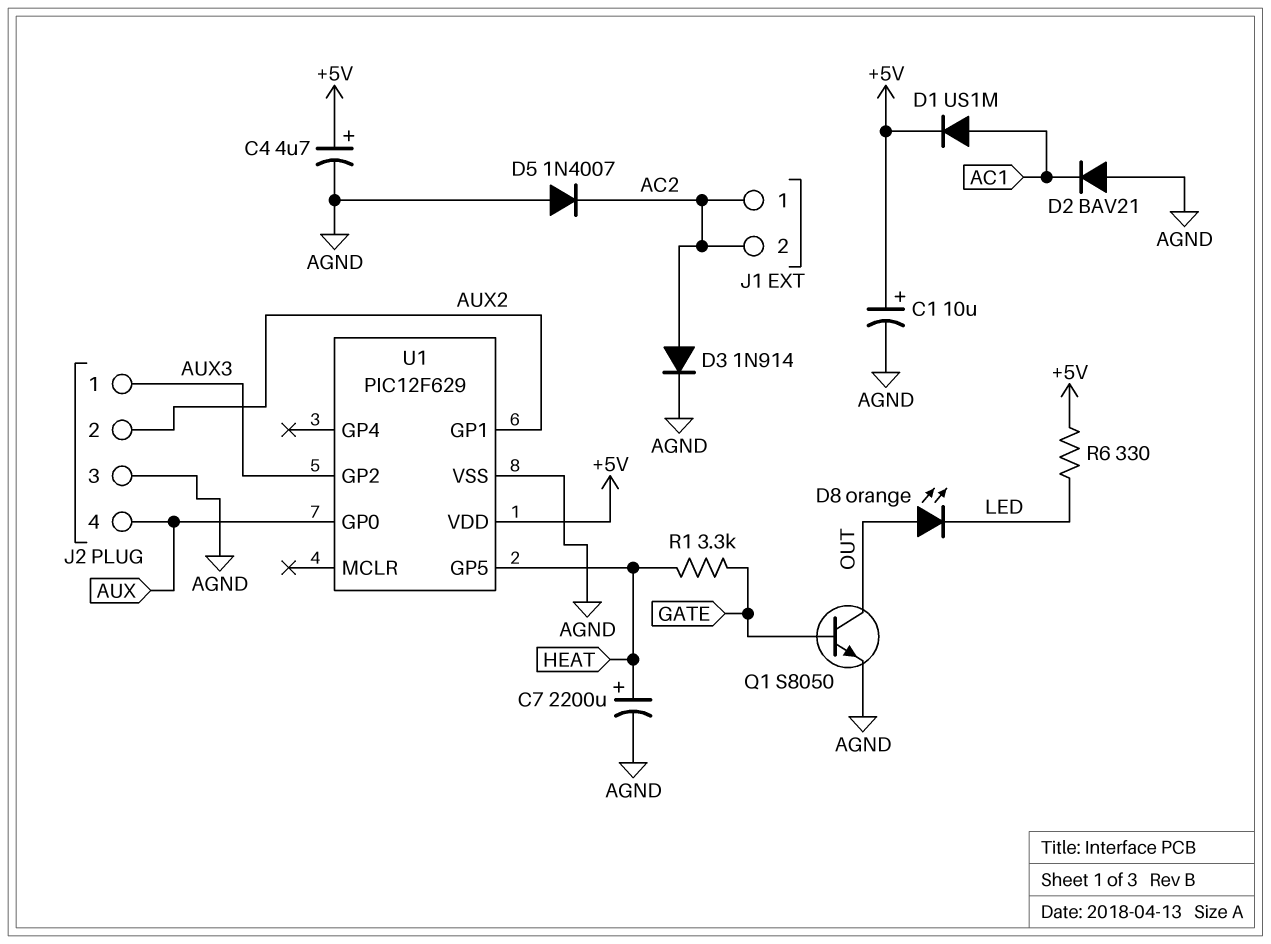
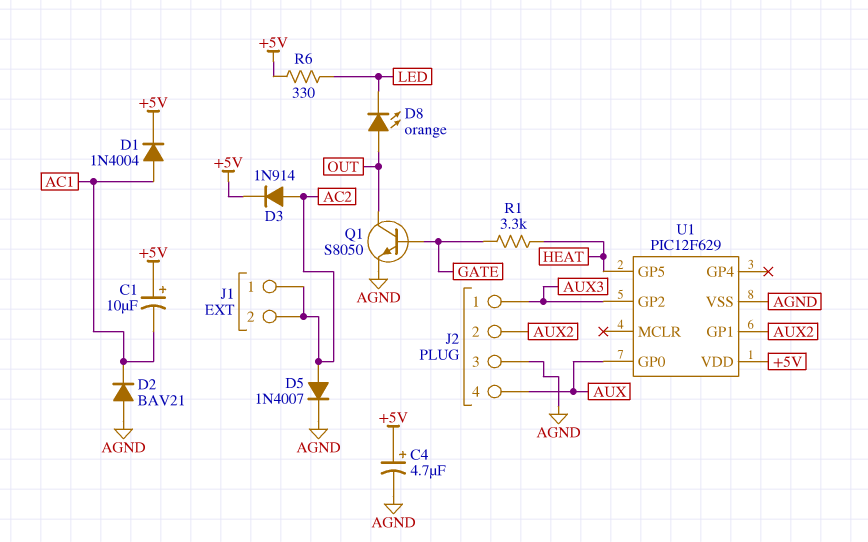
C1: 10uF (plus +5V, minus AGND) -> 10uF (plus +5V, minus AC1)
C7: 2200uF (plus HEAT, minus AGND) -> none
D1: diode US1M (A AC1, K +5V) -> diode 1N4004 (A AC1, K +5V)
D3: diode 1N914 (A AC2, K AGND) -> diode 1N914 (A AC2, K +5V)
D5: diode 1N4007 (A AGND, K AC2) -> diode 1N4007 (A AC2, K AGND)

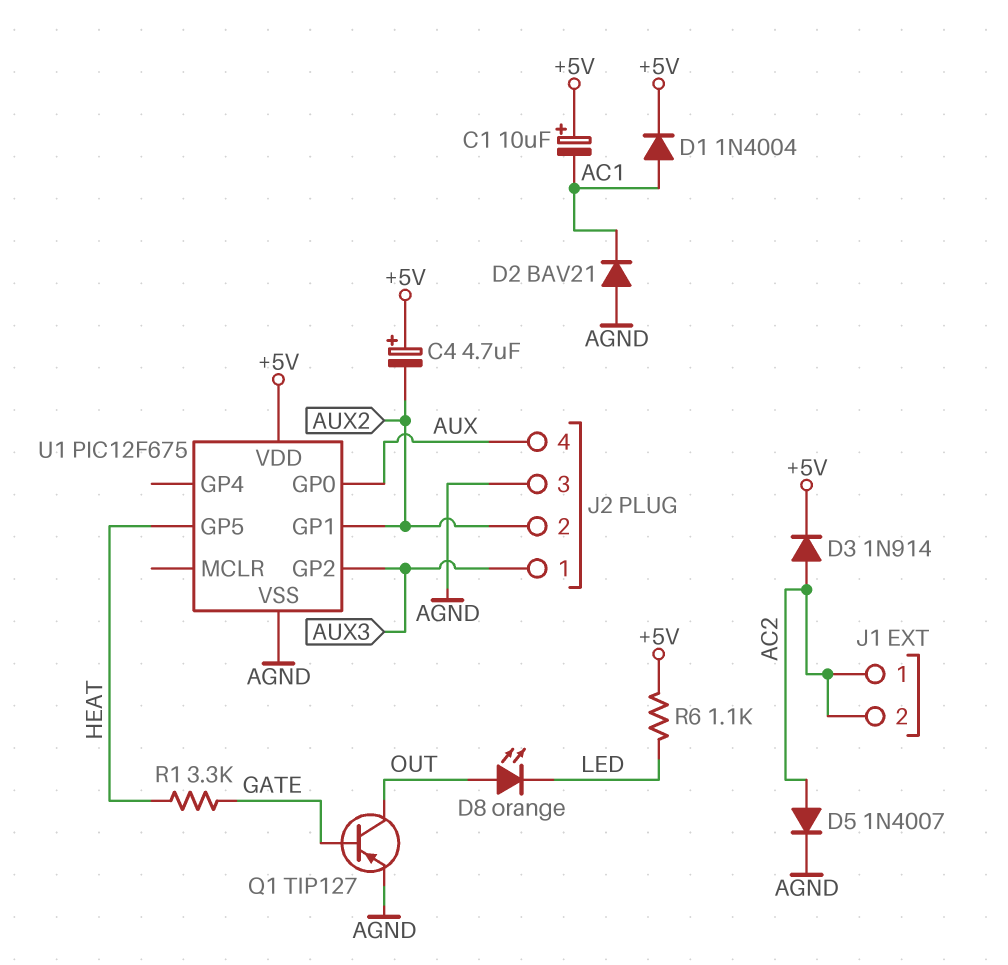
C4: 4.7uF (plus +5V, minus AGND) -> 4.7uF (plus +5V, minus AUX2)
Q1: NPN S8050 (B GATE, C OUT, E AGND) -> PNP TIP127 (B GATE, C OUT, E AGND)
R6: 330 (+5V, LED) -> 1.1k (+5V, LED)
U1: PIC12F629 -> PIC12F675

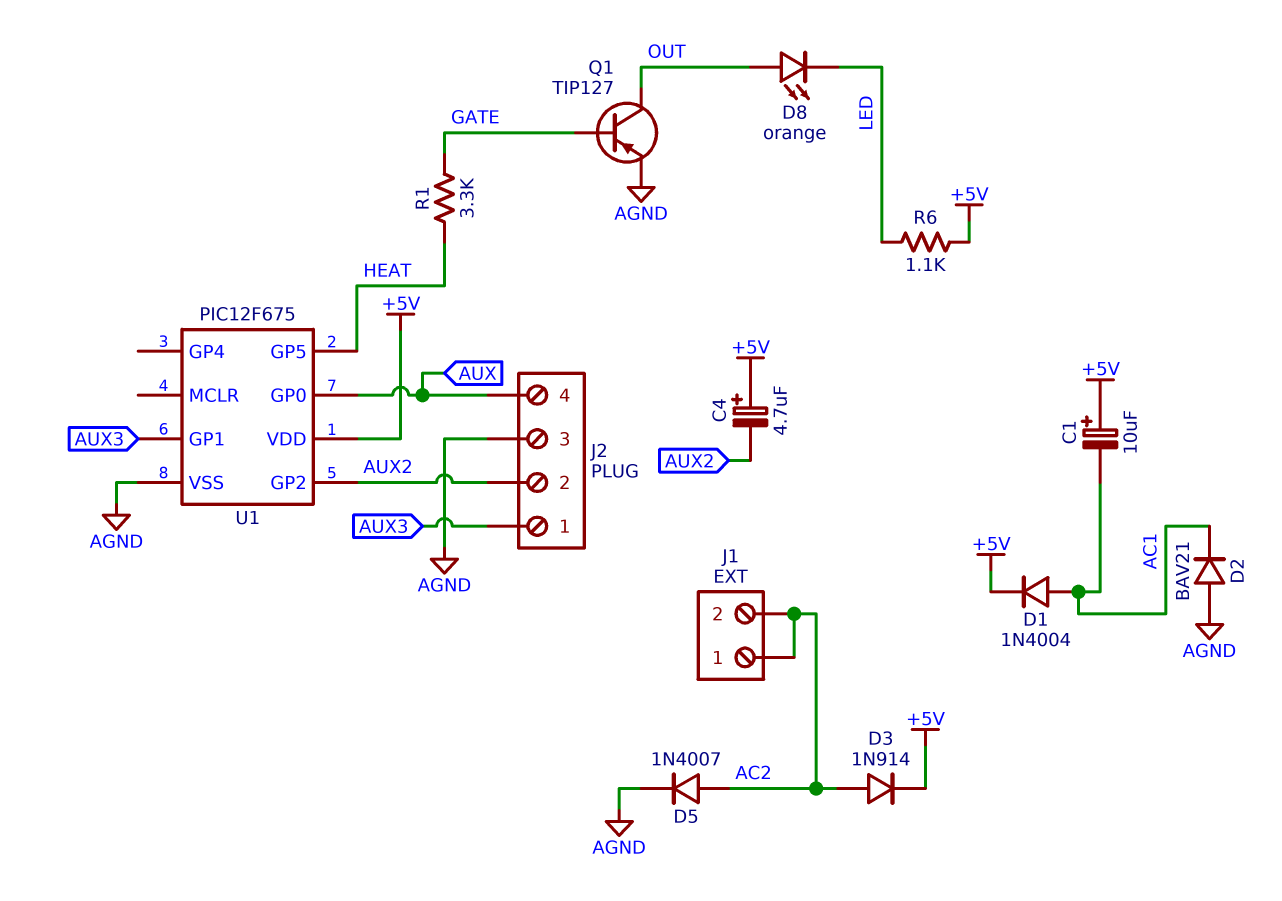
U1 pin GP1: AUX2 -> AUX3
U1 pin GP2: AUX3 -> AUX2

